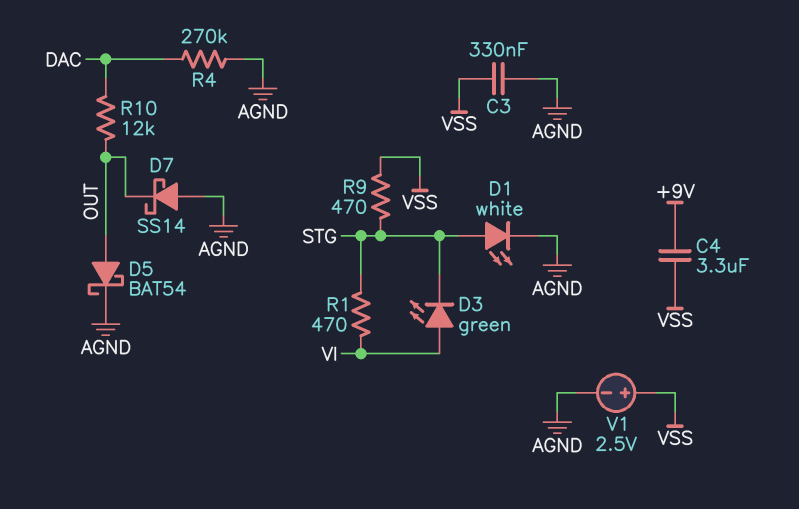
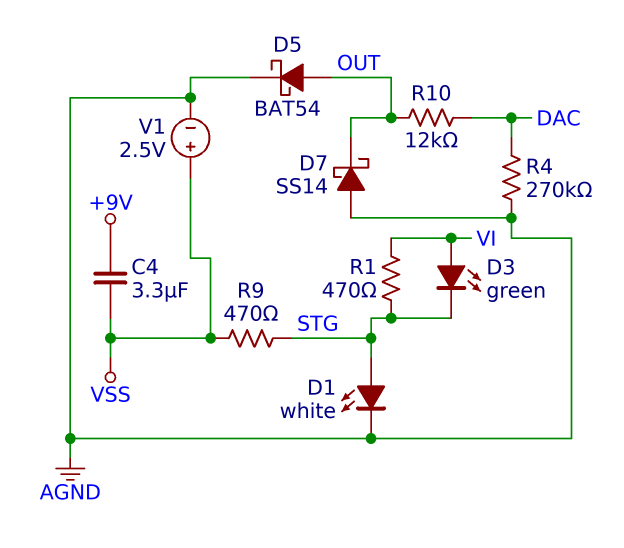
C3: 330nF (AGND, VSS) -> none

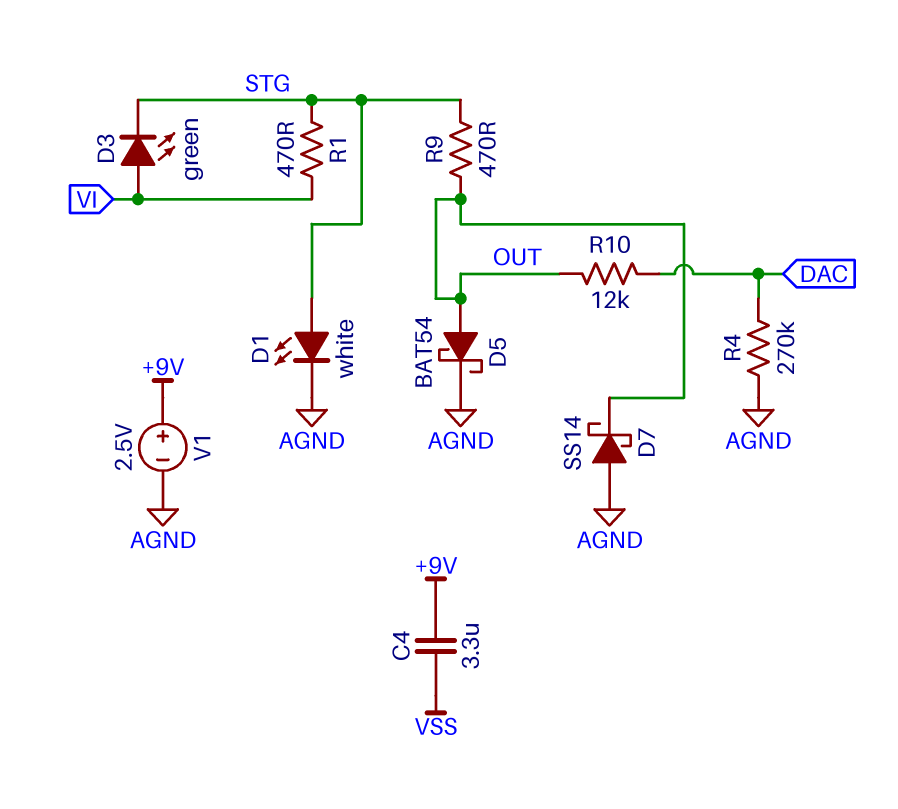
R9: 470 (STG, VSS) -> 470 (OUT, STG)
V1: 2.5V (plus VSS, minus AGND) -> 2.5V (plus +9V, minus AGND)

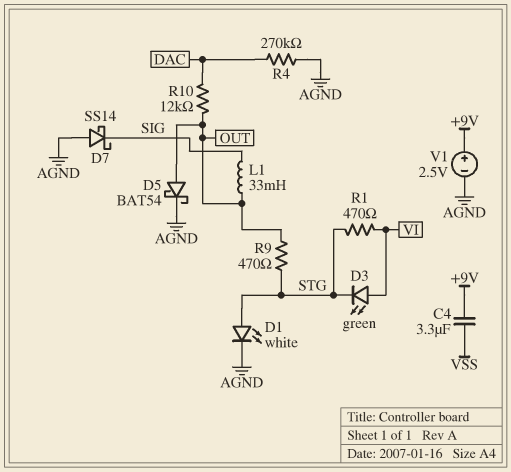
D7: schottky SS14 (A AGND, K OUT) -> schottky SS14 (A AGND, K SIG)
L1: none -> 33mH (OUT, SIG)

